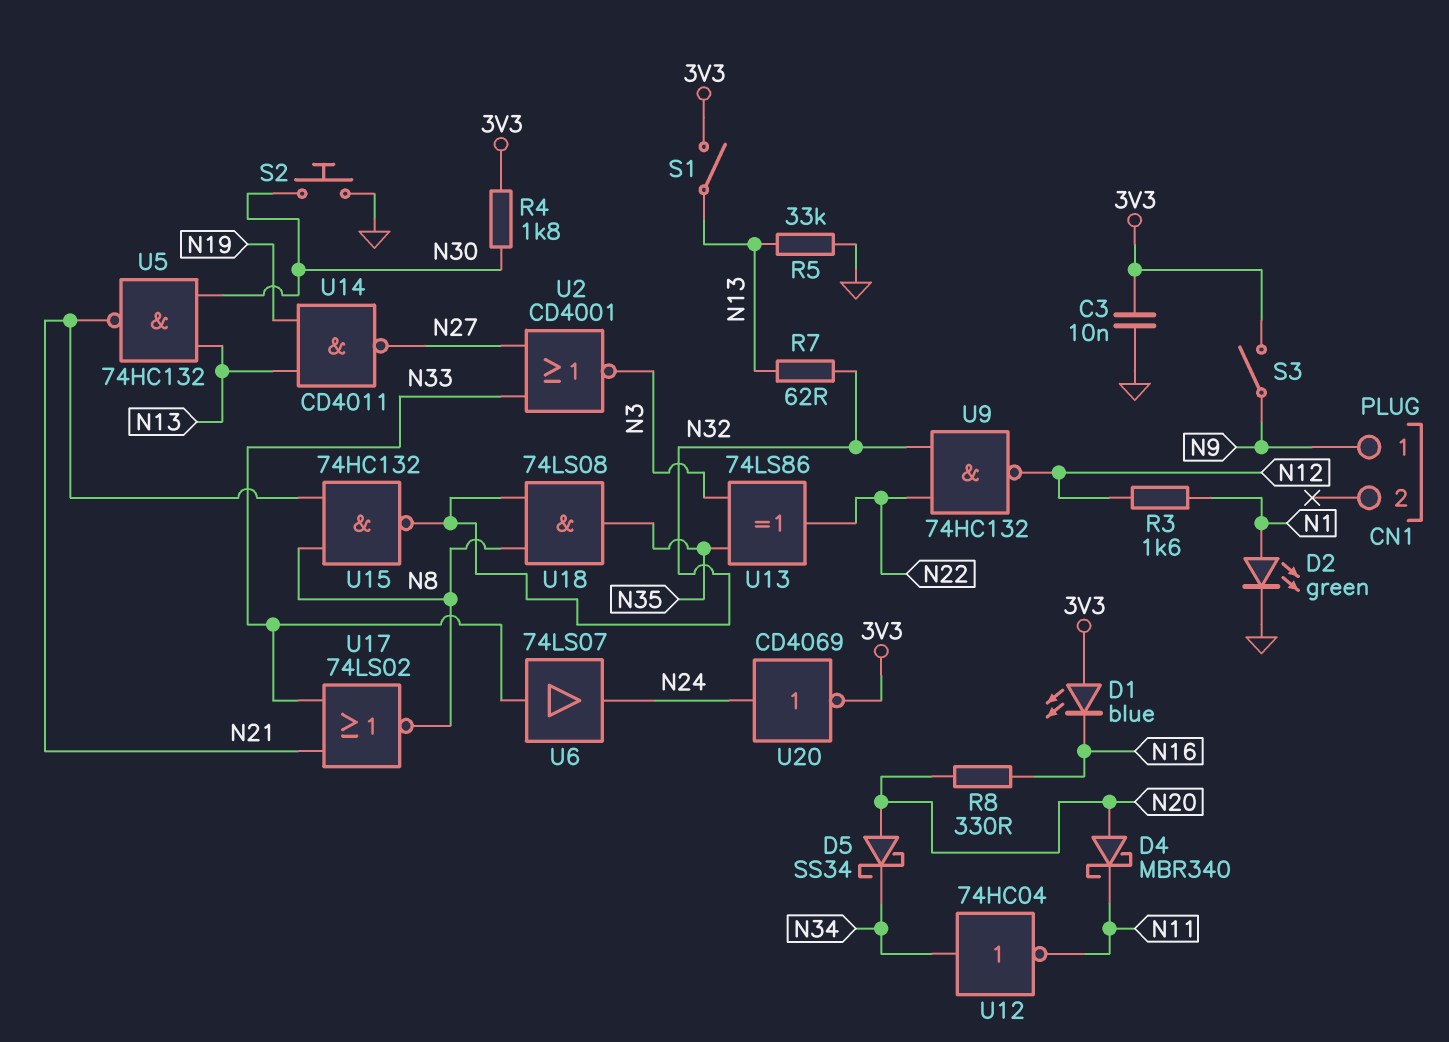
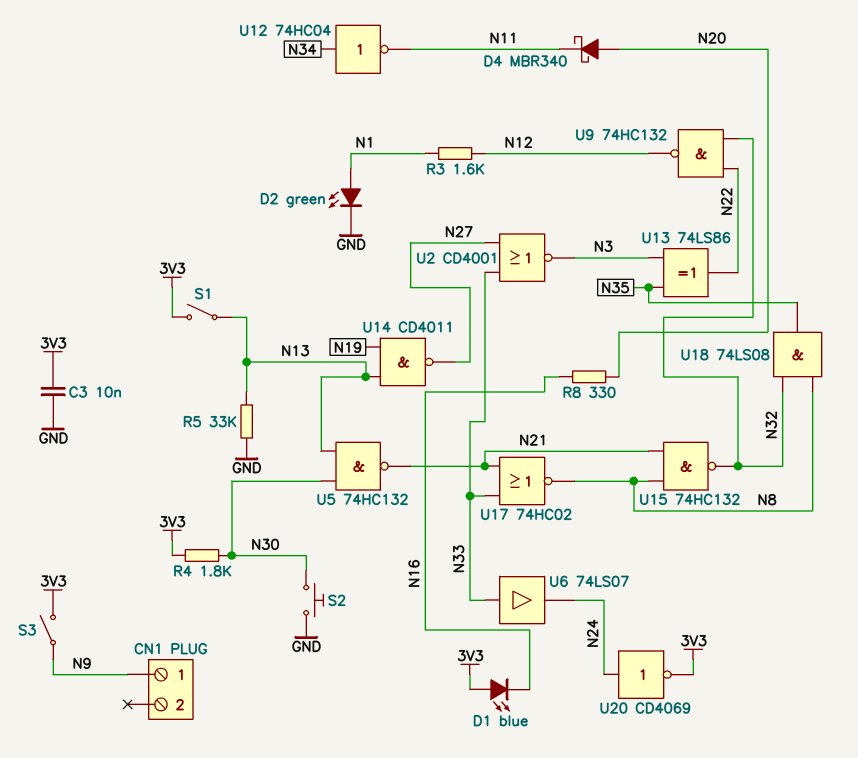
D5: schottky SS34 (A N20, K N34) -> none
R7: 62 (N13, N32) -> none
U17: NOR 74LS02 (in N21, in N33, out N8) -> NOR 74HC02 (in N21, in N33, out N8)

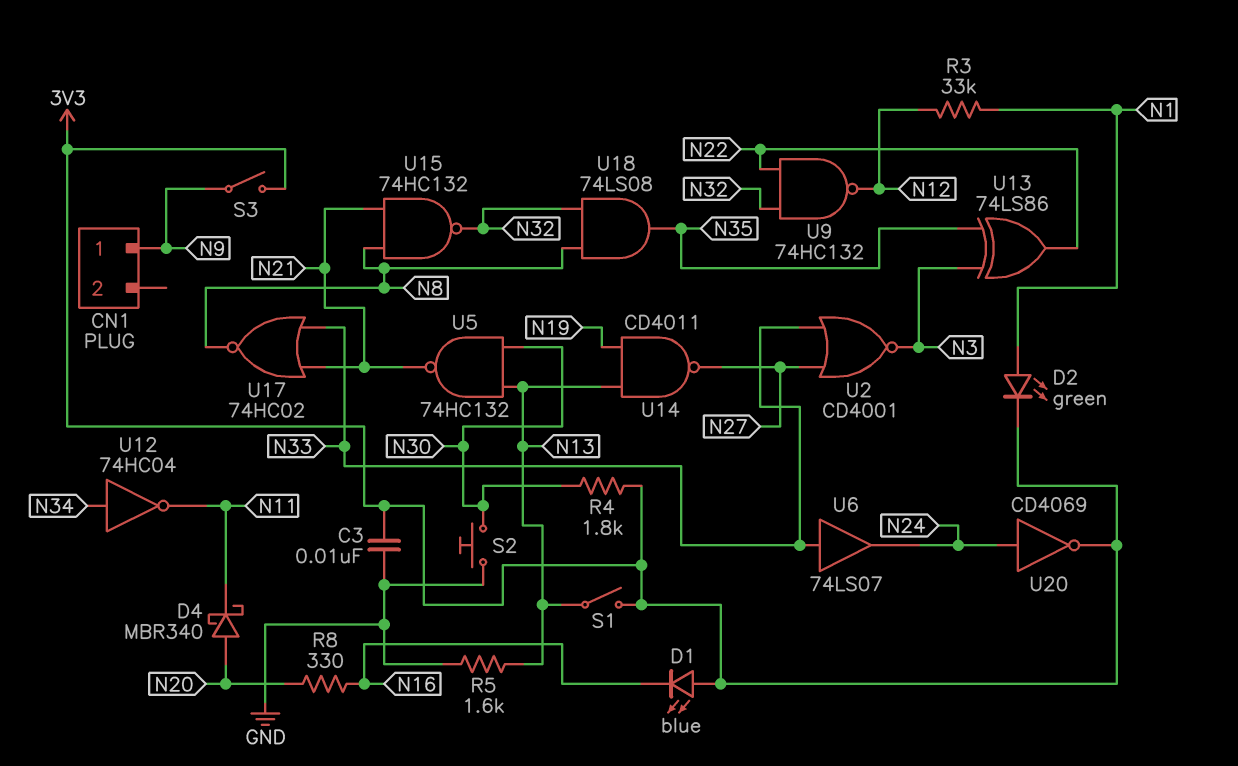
D2: LED green (A N1, K GND) -> LED green (A N1, K 3V3)
R3: 1.6k (N1, N12) -> 33k (N1, N12)
R5: 33k (GND, N13) -> 1.6k (GND, N13)

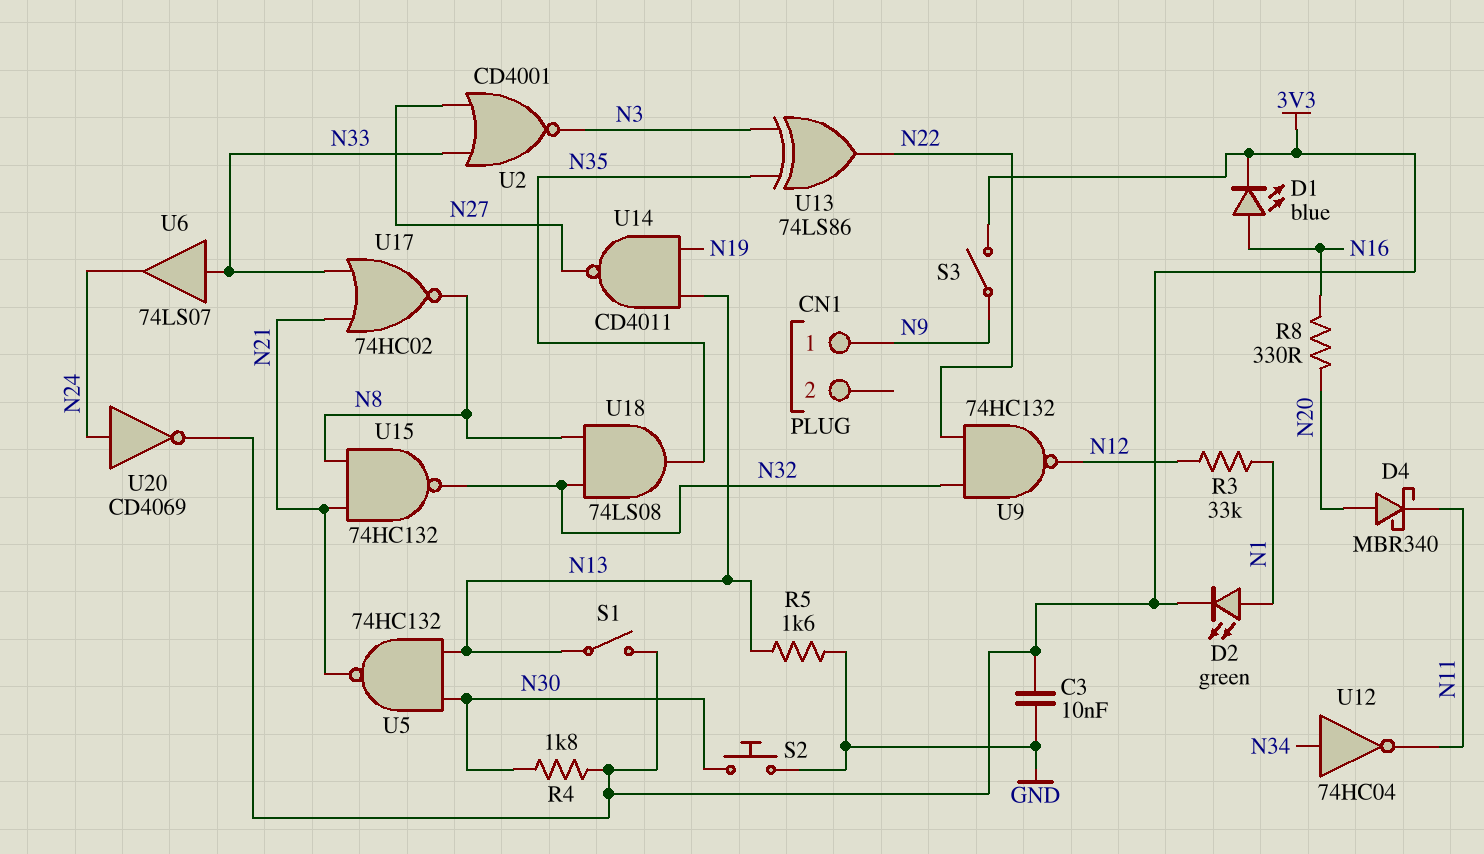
D1: LED blue (A 3V3, K N16) -> LED blue (A N16, K 3V3)

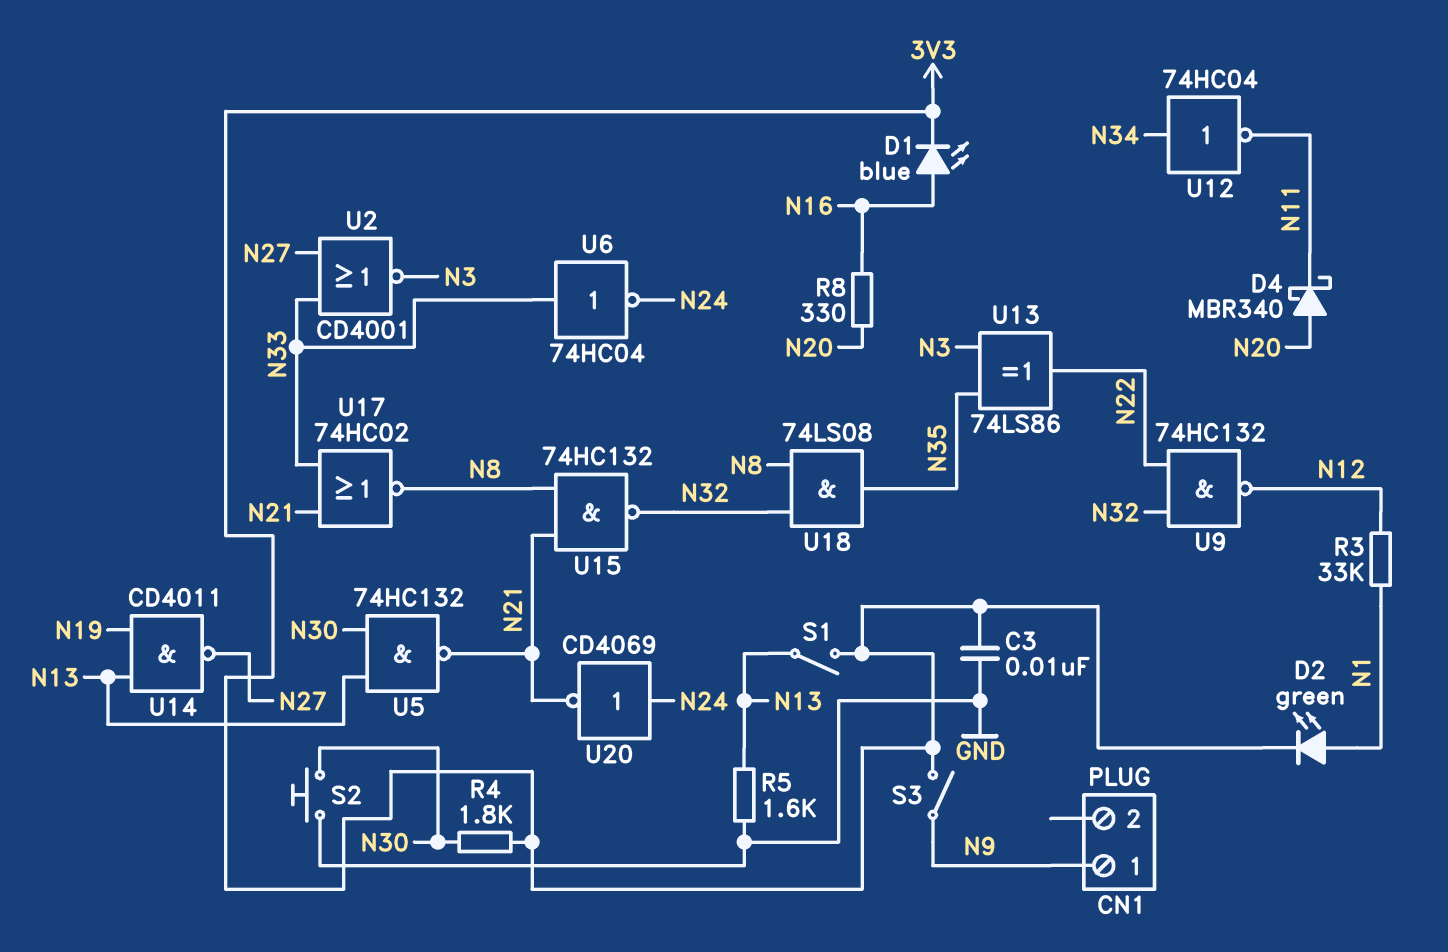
U6: buffer 74LS07 (in N33, out N24) -> NOT 74HC04 (in N33, out N24)
U20: NOT CD4069 (in N24, out 3V3) -> NOT CD4069 (in N24, out N21)

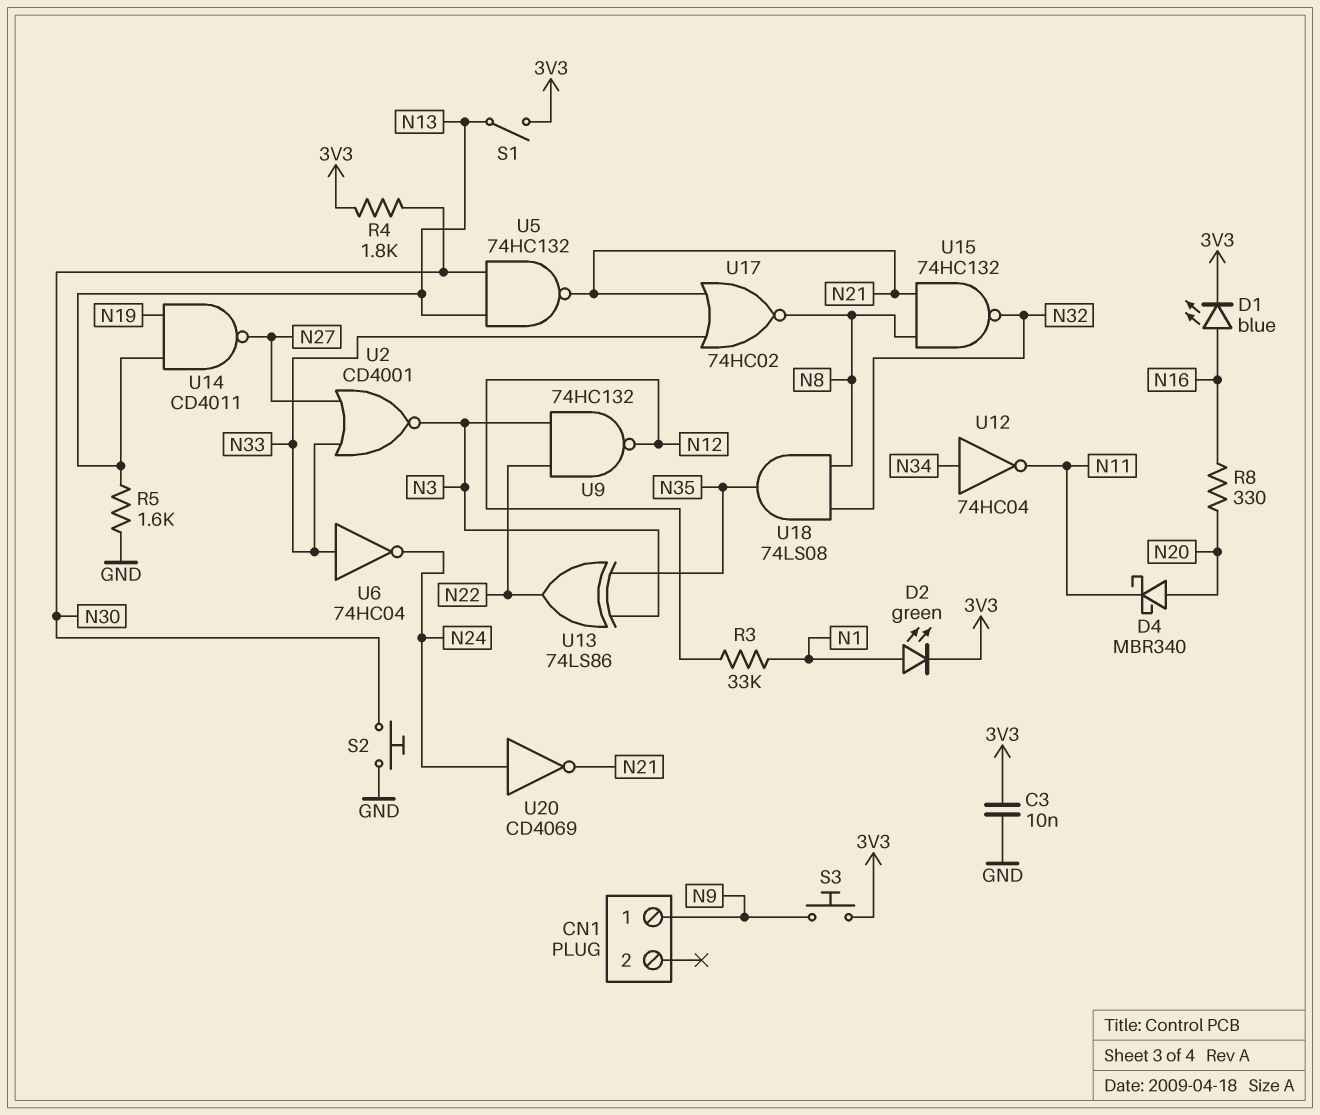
S3: switch (3V3, N9) -> button (3V3, N9)
U9: NAND 74HC132 (in N22, in N32, out N12) -> NAND 74HC132 (in N3, in N22, out N12)

